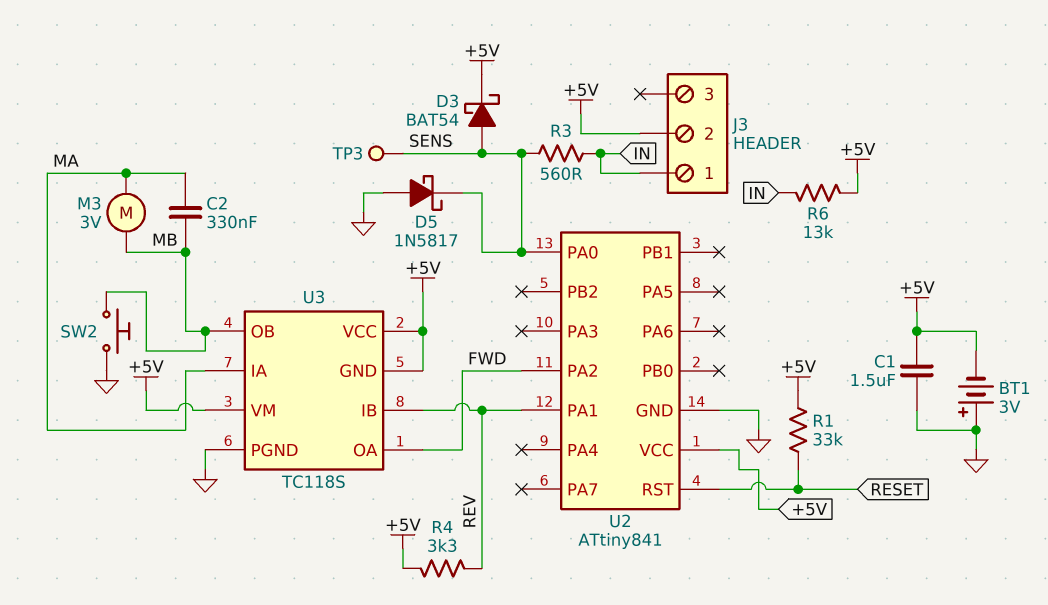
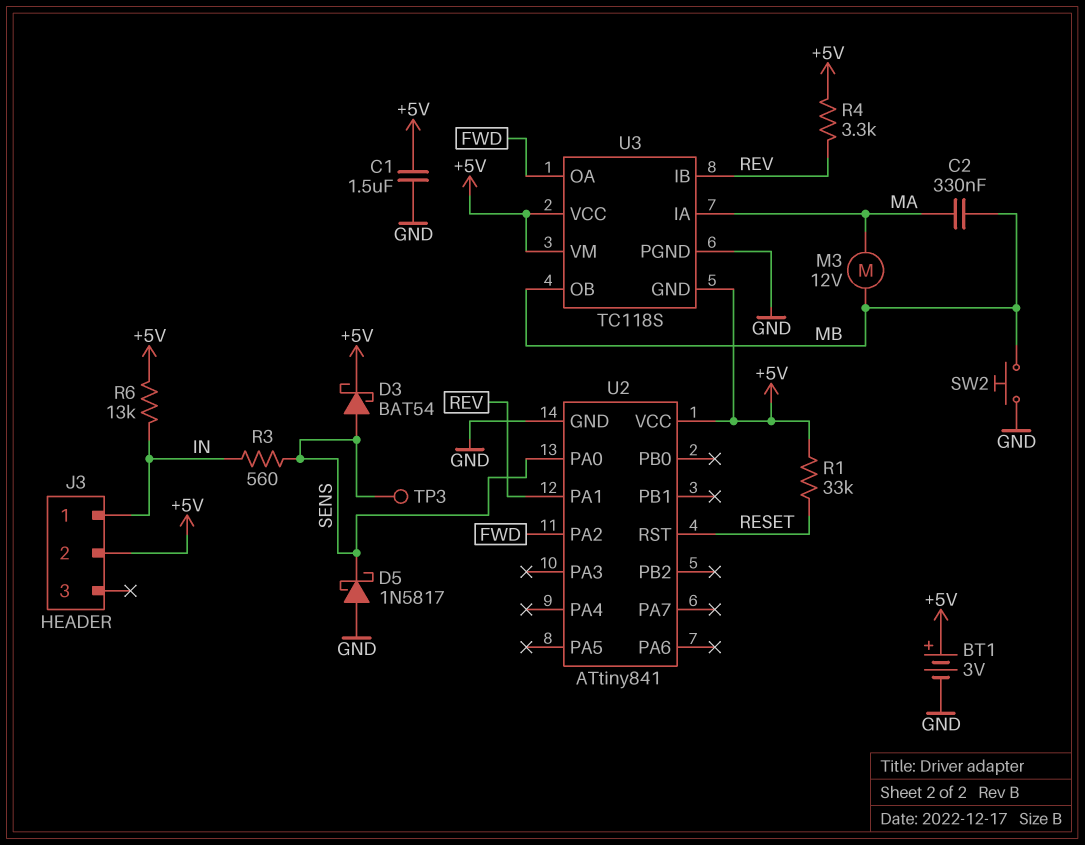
BT1: 3V (plus GND, minus +5V) -> 3V (plus +5V, minus GND)
M3: motor 3V (MA, MB) -> motor 12V (MA, MB)

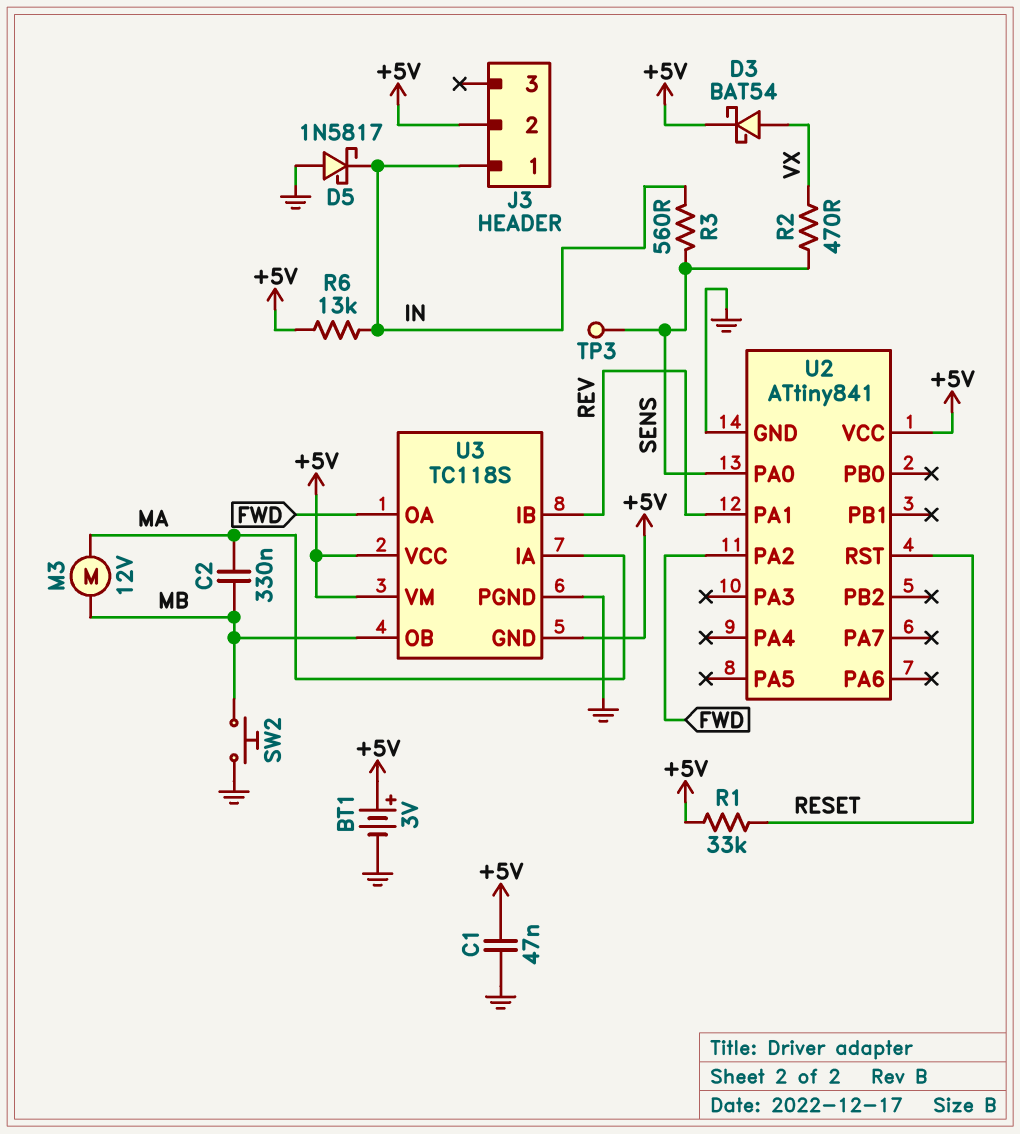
C1: 1.5uF (+5V, GND) -> 47nF (+5V, GND)
D3: schottky BAT54 (A SENS, K +5V) -> schottky BAT54 (A VX, K +5V)
D5: schottky 1N5817 (A GND, K SENS) -> schottky 1N5817 (A GND, K IN)
R2: none -> 470 (SENS, VX)
R4: 3.3k (+5V, REV) -> none

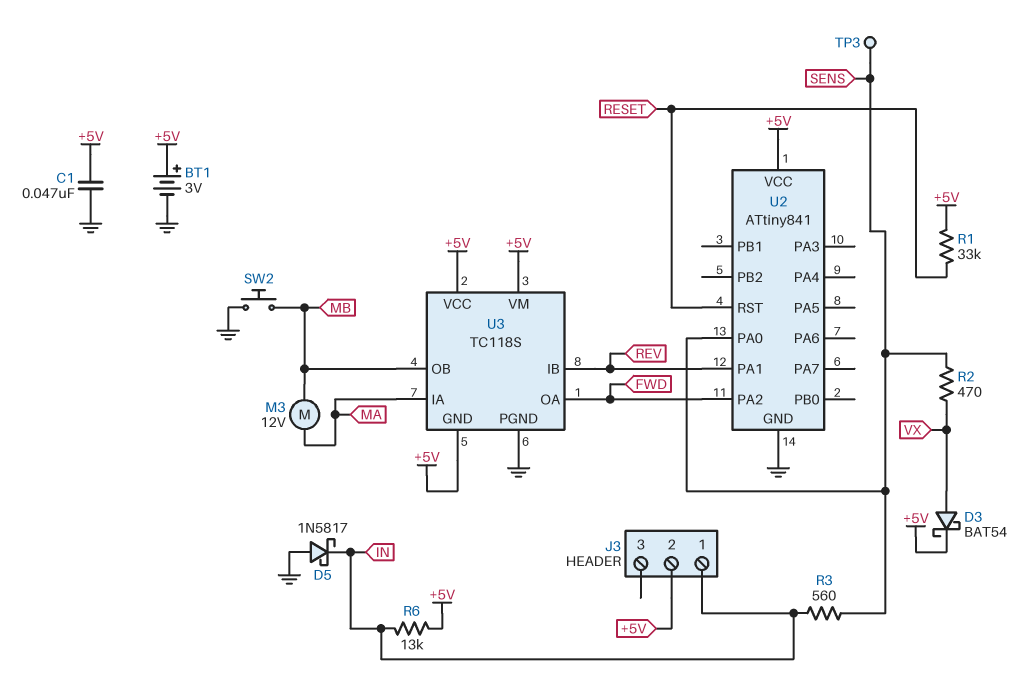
C2: 330nF (MA, MB) -> none

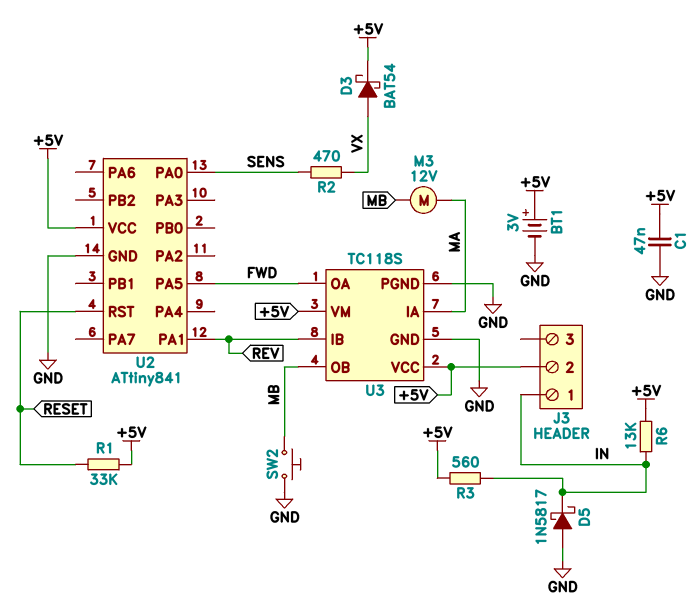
R3: 560 (IN, SENS) -> 560 (+5V, IN)
TP3: test point (SENS) -> none
U2 pin PA2: FWD -> none
U2 pin PA5: none -> FWD
U3 pin GND: +5V -> GND

